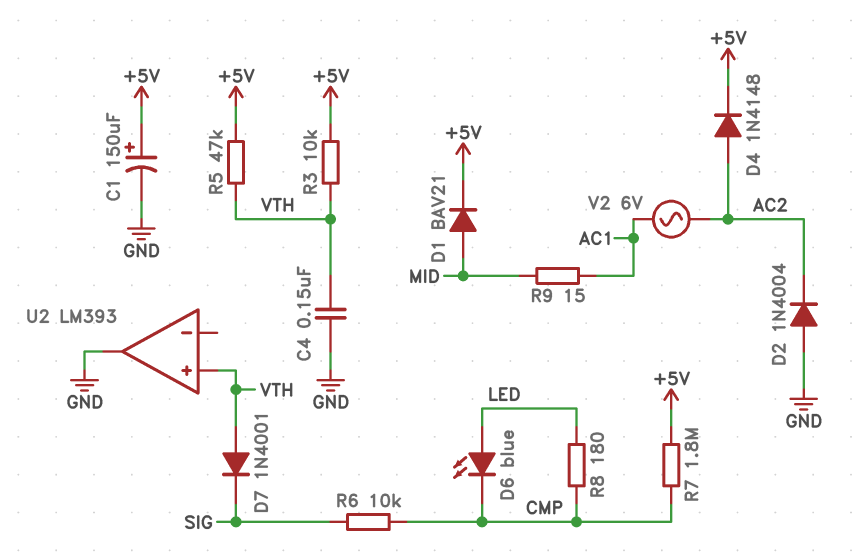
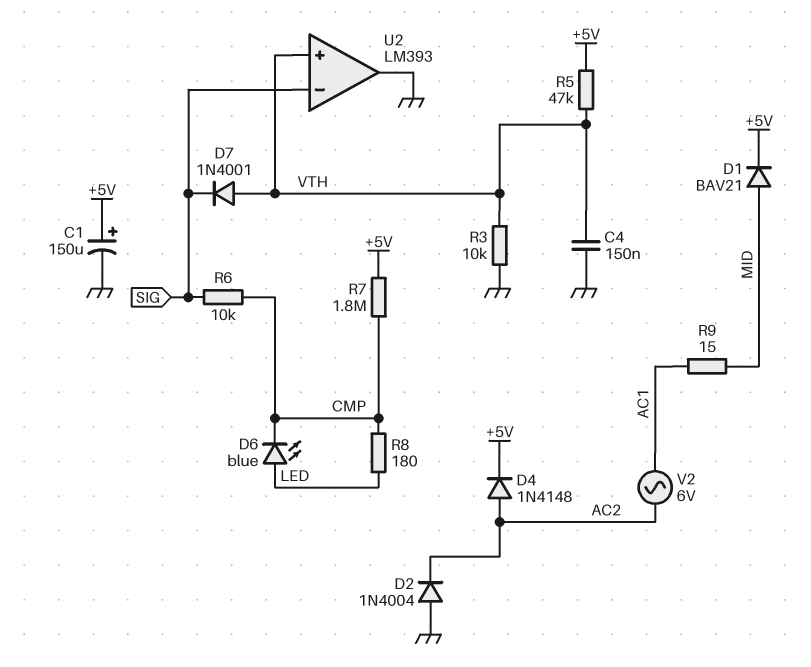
R3: 10k (+5V, VTH) -> 10k (GND, VTH)
U2 pin in-: none -> SIG

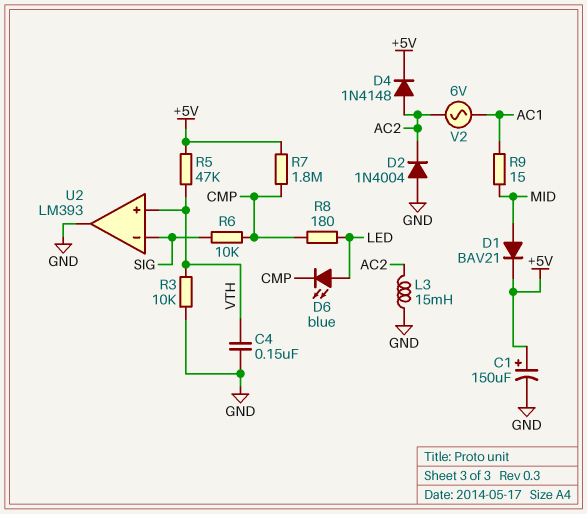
D7: diode 1N4001 (A VTH, K SIG) -> none
L3: none -> 15mH (AC2, GND)

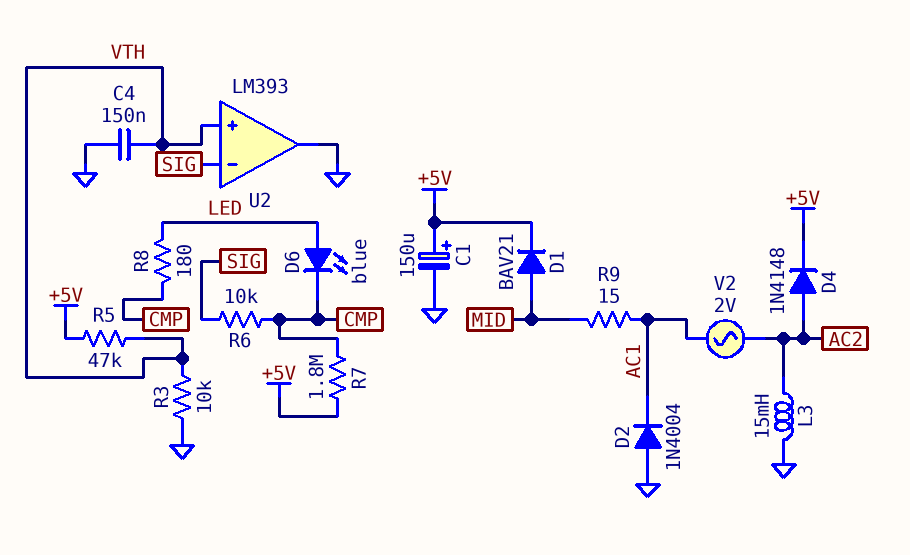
D2: diode 1N4004 (A GND, K AC2) -> diode 1N4004 (A GND, K AC1)
V2: AC 6V (AC1, AC2) -> AC 2V (AC1, AC2)

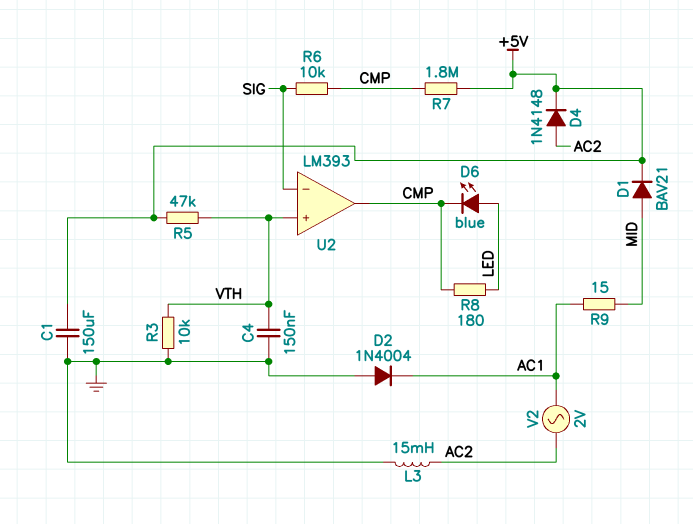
C1: 150uF (plus +5V, minus GND) -> 150uF (+5V, GND)
U2 pin out: GND -> CMP

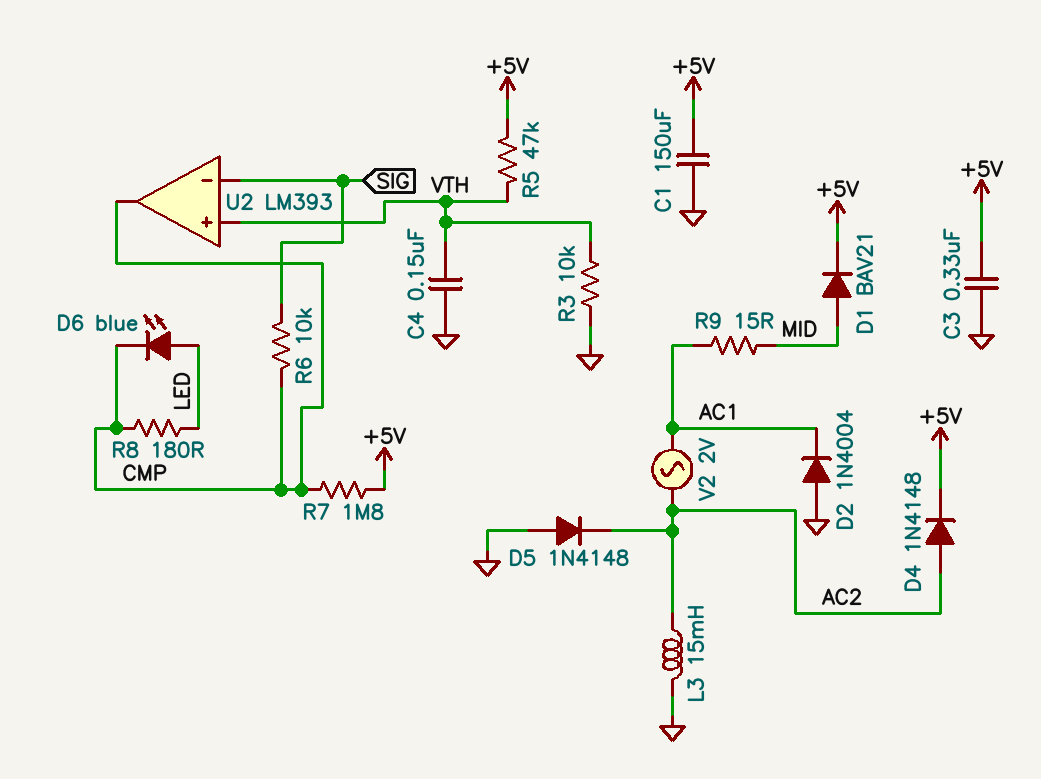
C3: none -> 330nF (+5V, GND)
D5: none -> diode 1N4148 (A GND, K AC2)

